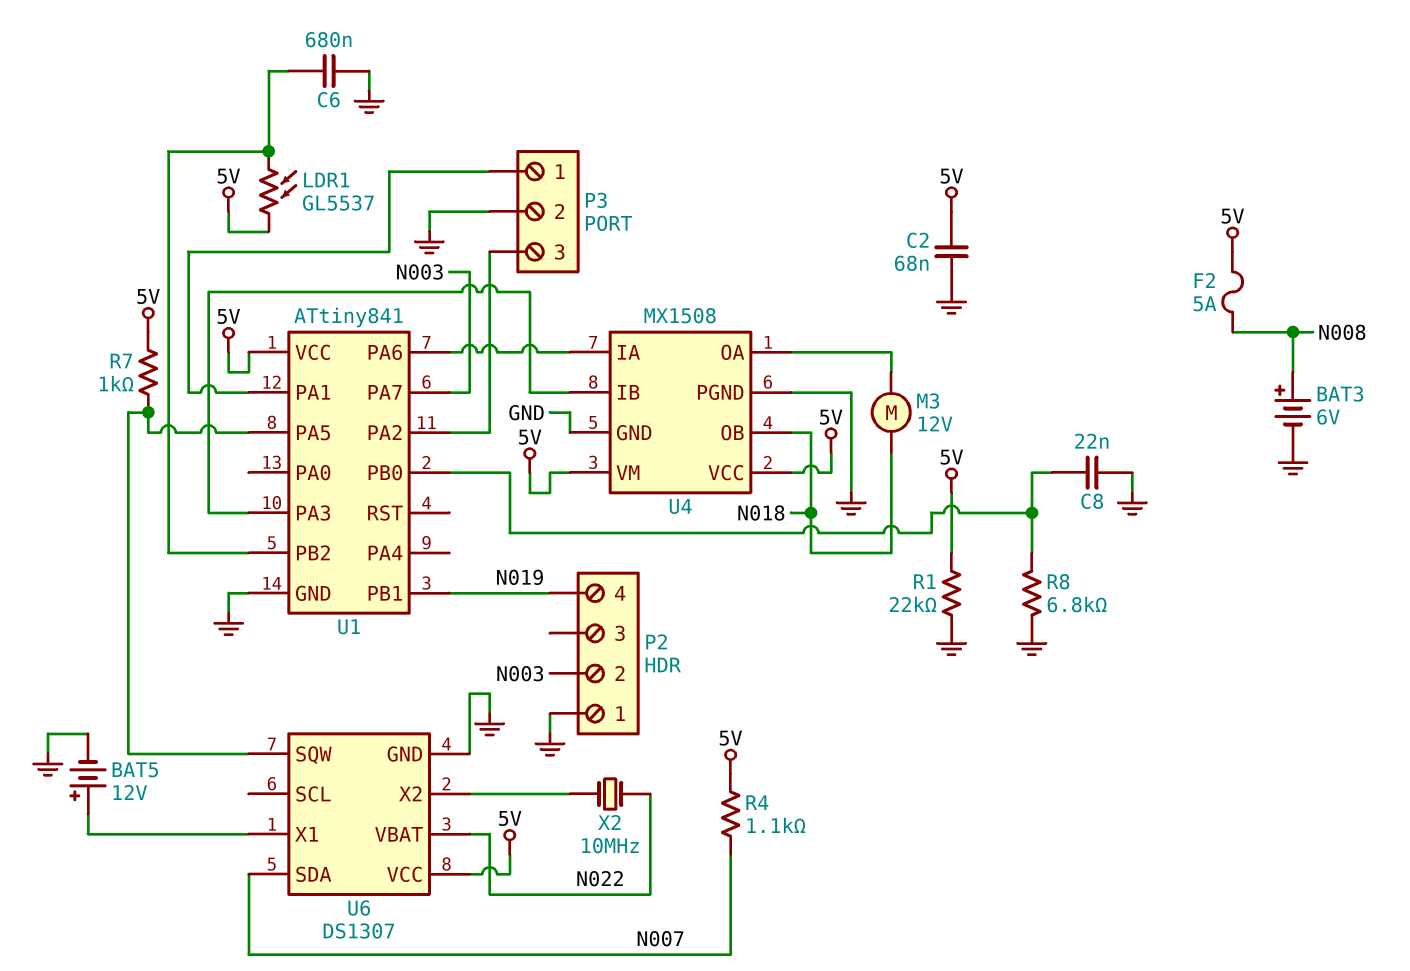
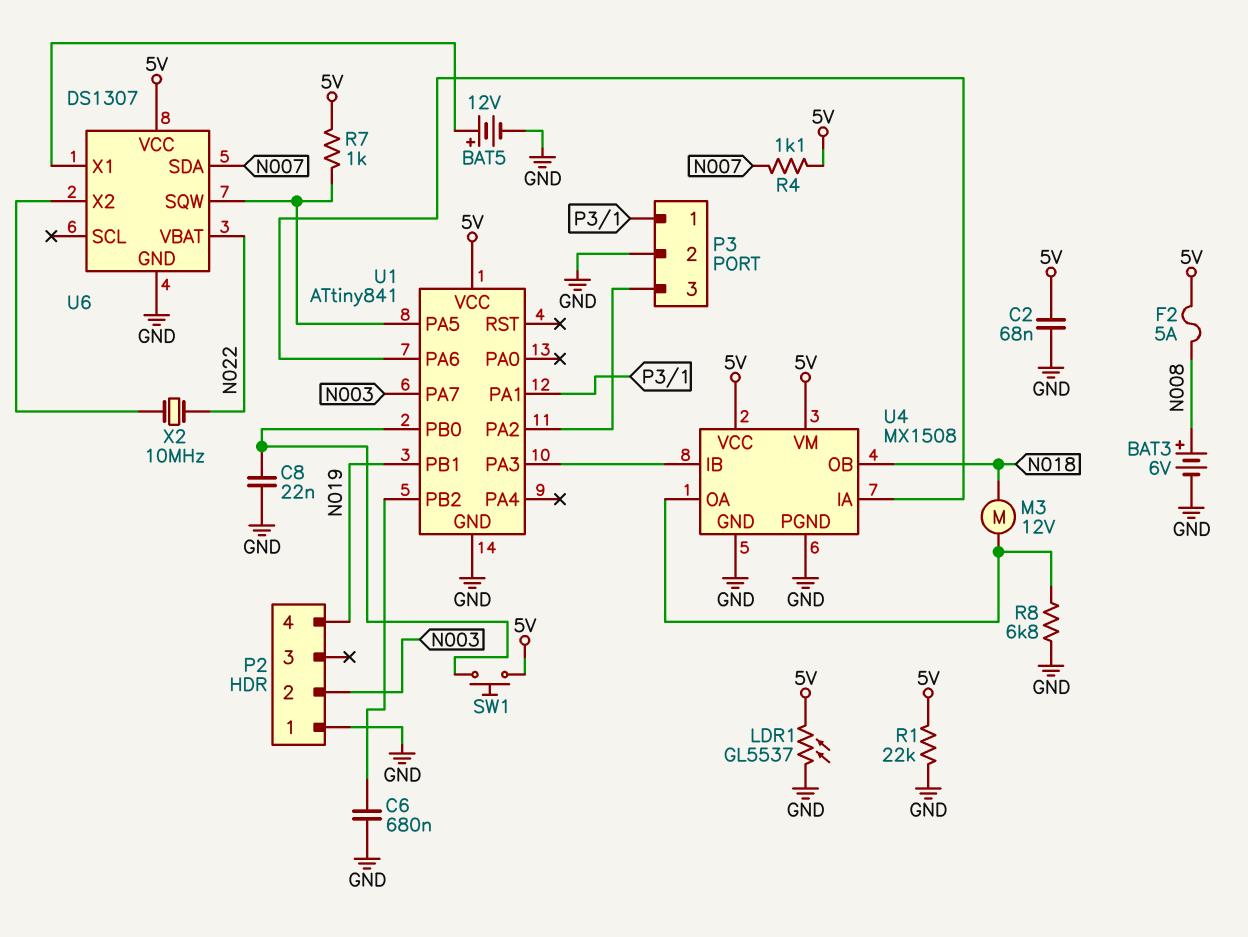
LDR1: GL5537 (5V, U1/PB2) -> GL5537 (5V, GND)
R8: 6.8k (GND, U1/PB0) -> 6.8k (GND, U4/OA)
SW1: none -> button (5V, U1/PB0)

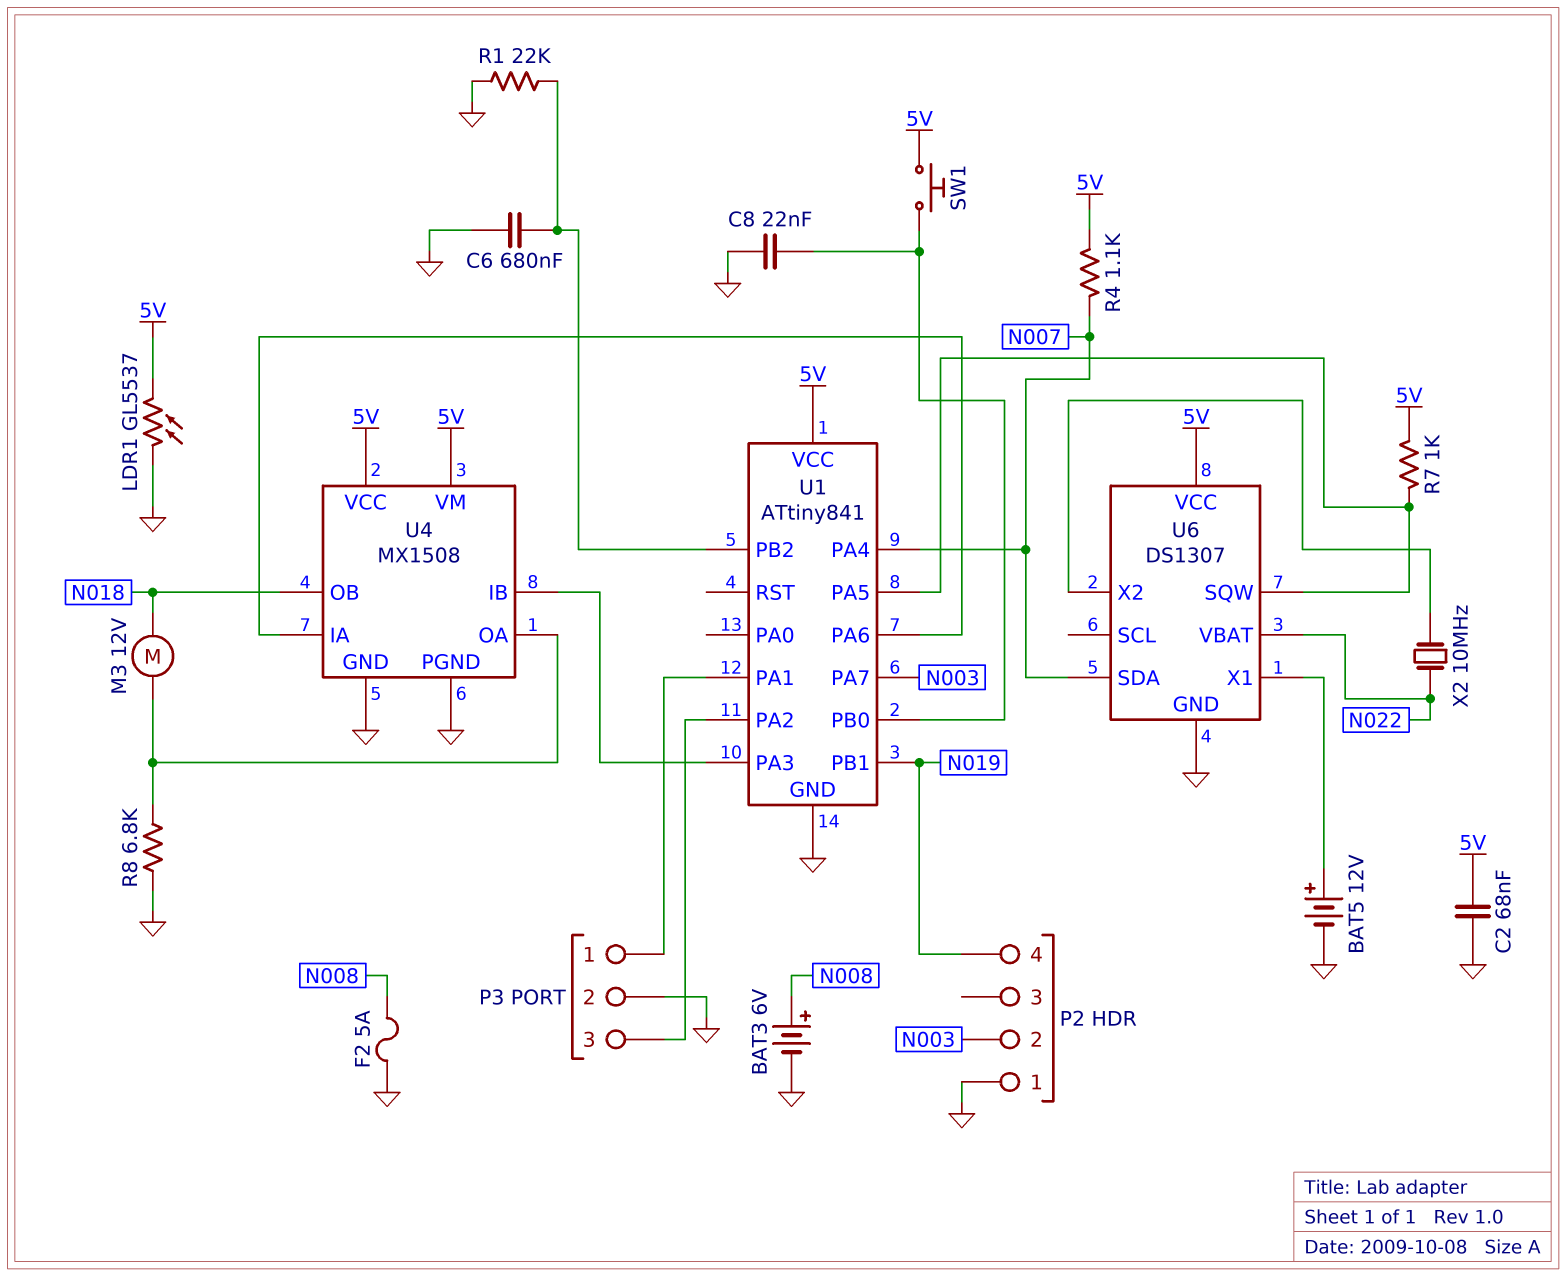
F2: 5A (5V, N008) -> 5A (GND, N008)
R1: 22k (5V, GND) -> 22k (GND, U1/PB2)
U1 pin PA4: none -> N007

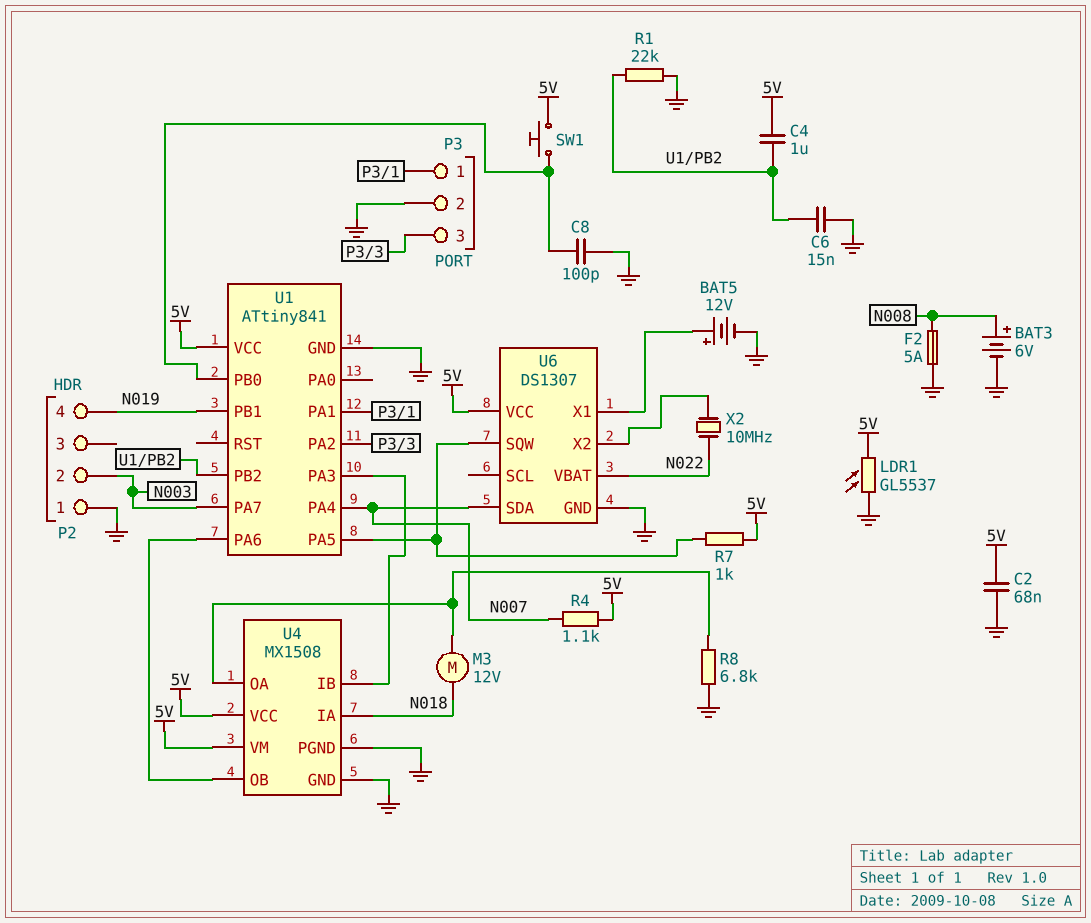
C4: none -> 1uF (5V, U1/PB2)
C6: 680nF (GND, U1/PB2) -> 15nF (GND, U1/PB2)
C8: 22nF (GND, U1/PB0) -> 100pF (GND, U1/PB0)
U4 pin IA: U1/PA6 -> N018
U4 pin OB: N018 -> U1/PA6

